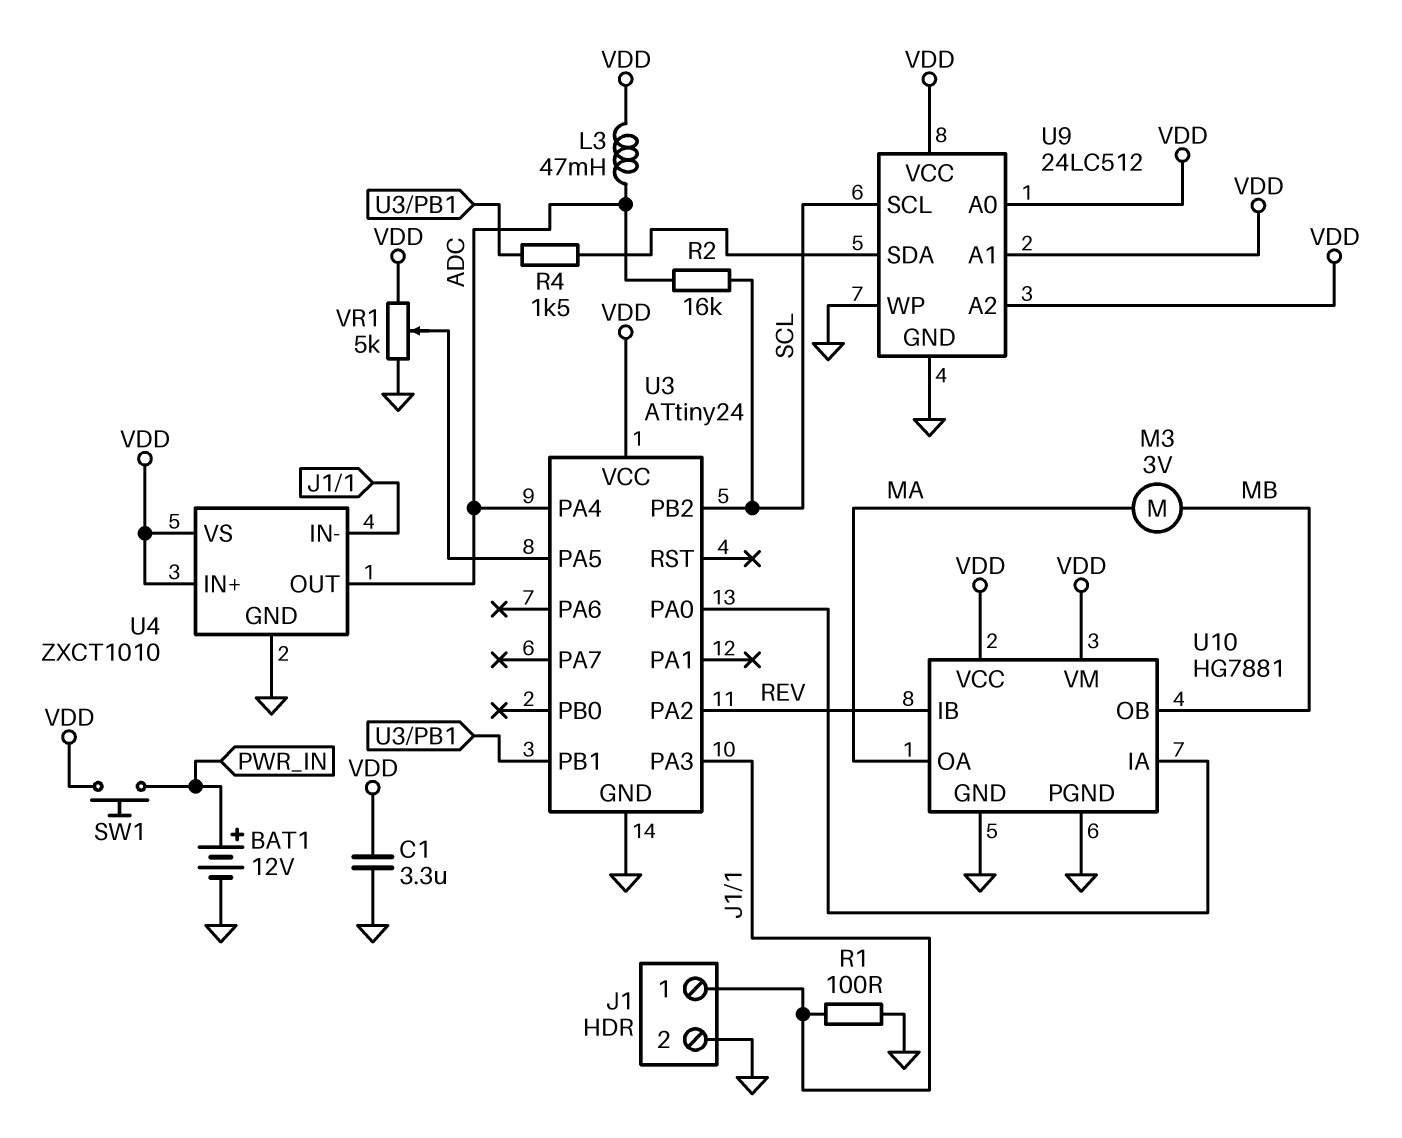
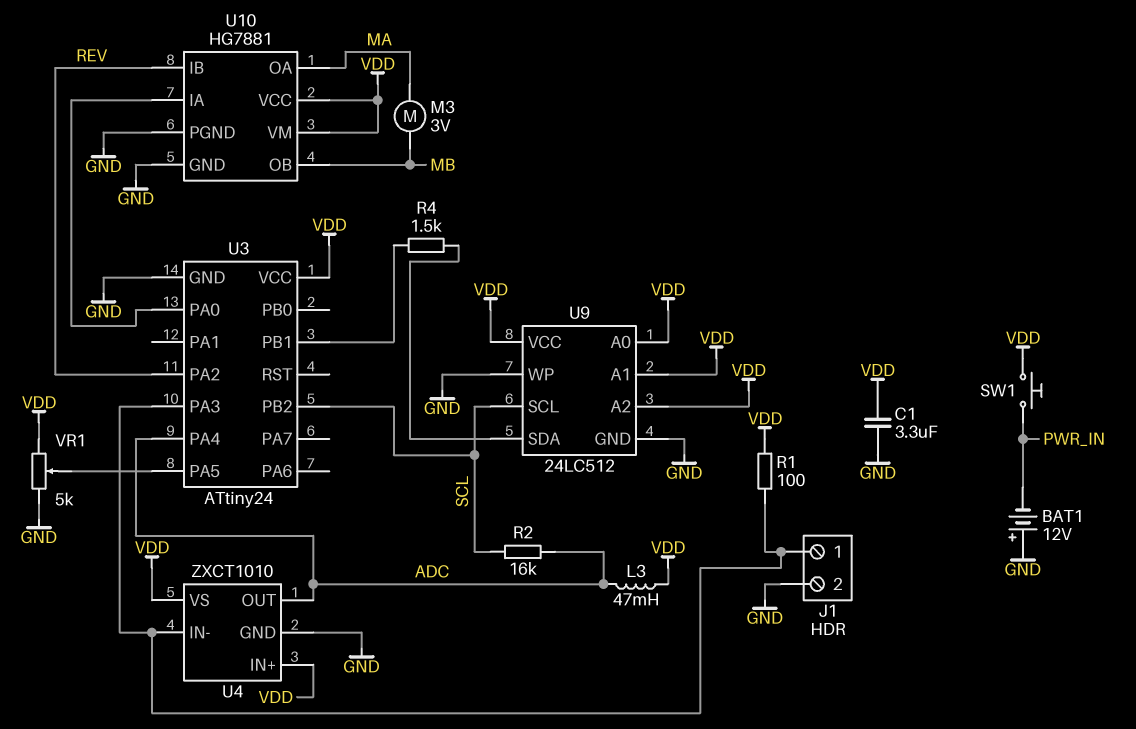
BAT1: 12V (plus PWR_IN, minus GND) -> 12V (plus GND, minus PWR_IN)
R1: 100 (GND, J1/1) -> 100 (J1/1, VDD)

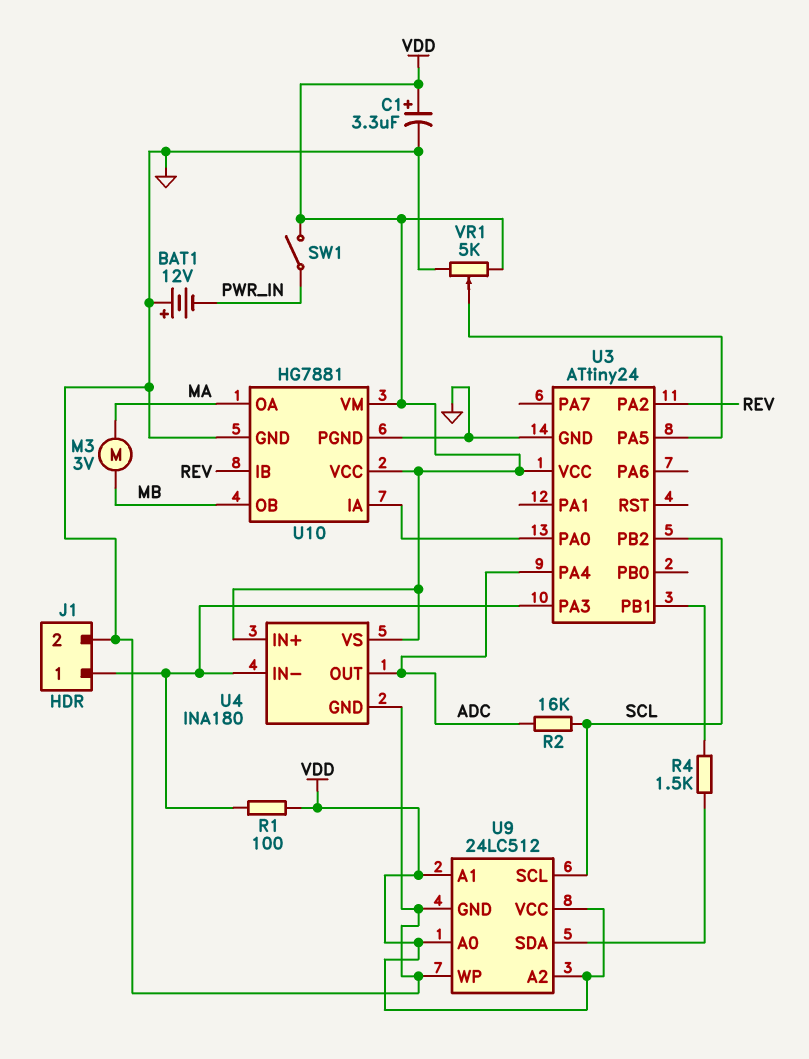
C1: 3.3uF (GND, VDD) -> 3.3uF (plus VDD, minus GND)
L3: 47mH (ADC, VDD) -> none
SW1: button (PWR_IN, VDD) -> switch (PWR_IN, VDD)
U4: ZXCT1010 -> INA180

